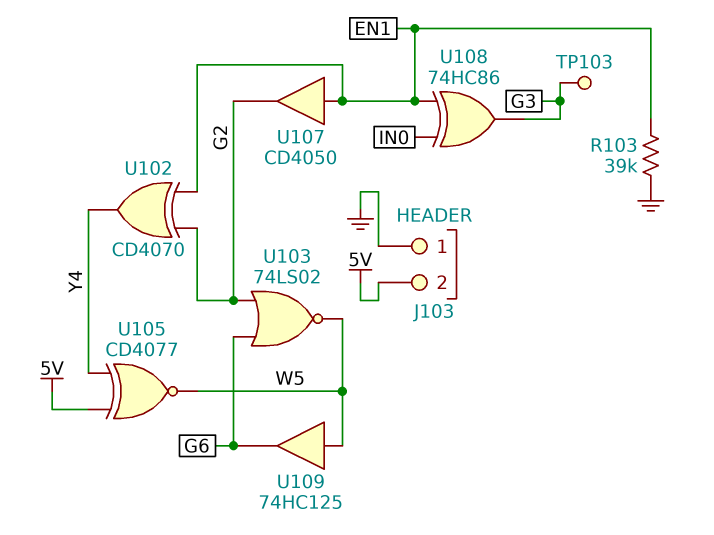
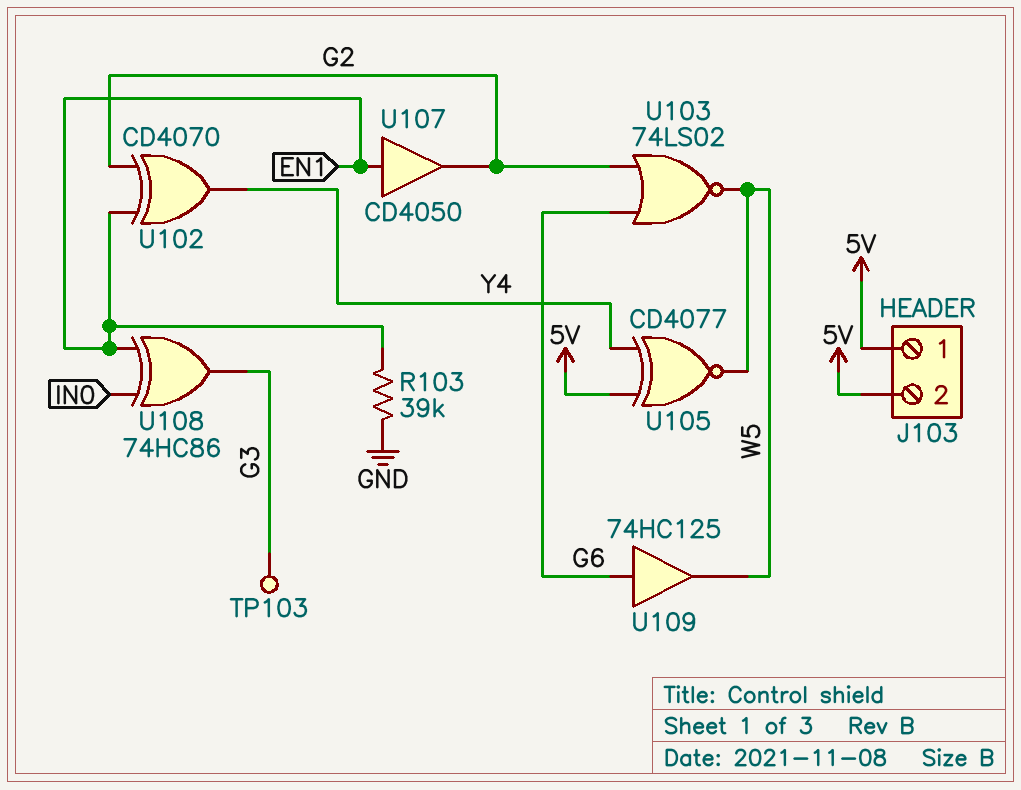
J103 pin 1: GND -> 5V
U109: buffer 74HC125 (in W5, out G6) -> buffer 74HC125 (in G6, out W5)

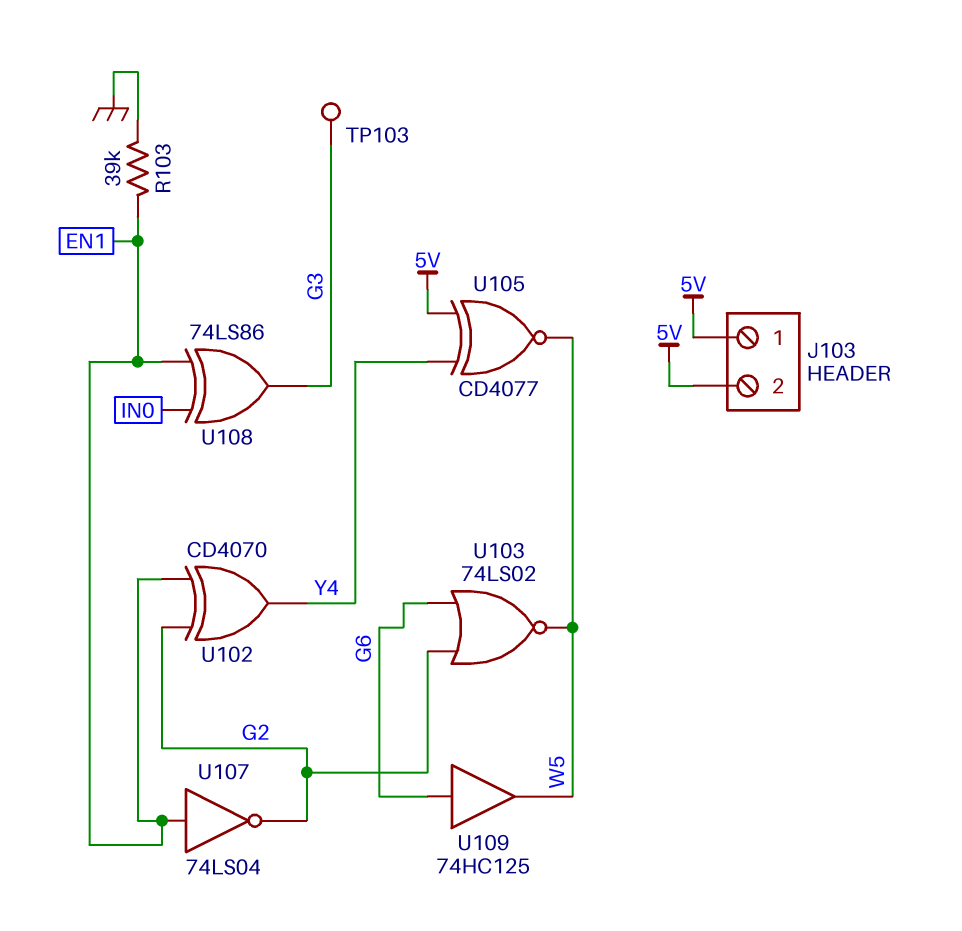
U107: buffer CD4050 (in EN1, out G2) -> NOT 74LS04 (in EN1, out G2)
U108: XOR 74HC86 (in EN1, in IN0, out G3) -> XOR 74LS86 (in EN1, in IN0, out G3)

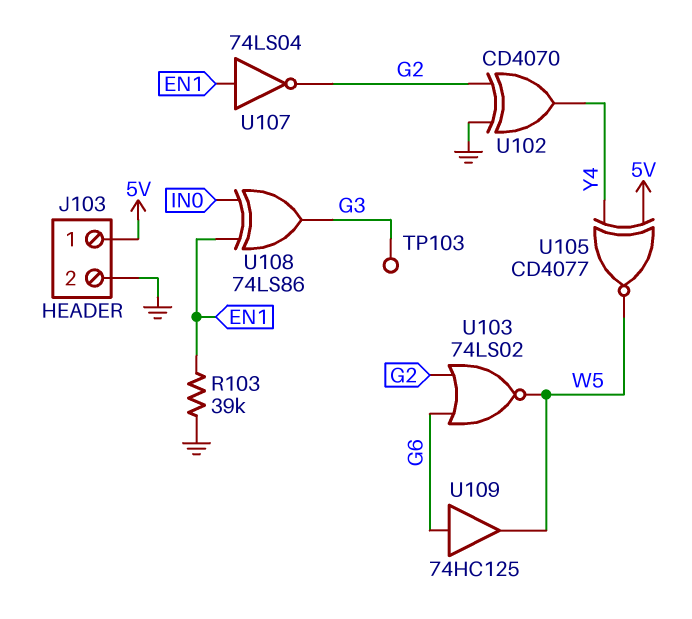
J103 pin 2: 5V -> GND
U102: XOR CD4070 (in EN1, in G2, out Y4) -> XOR CD4070 (in G2, in GND, out Y4)

